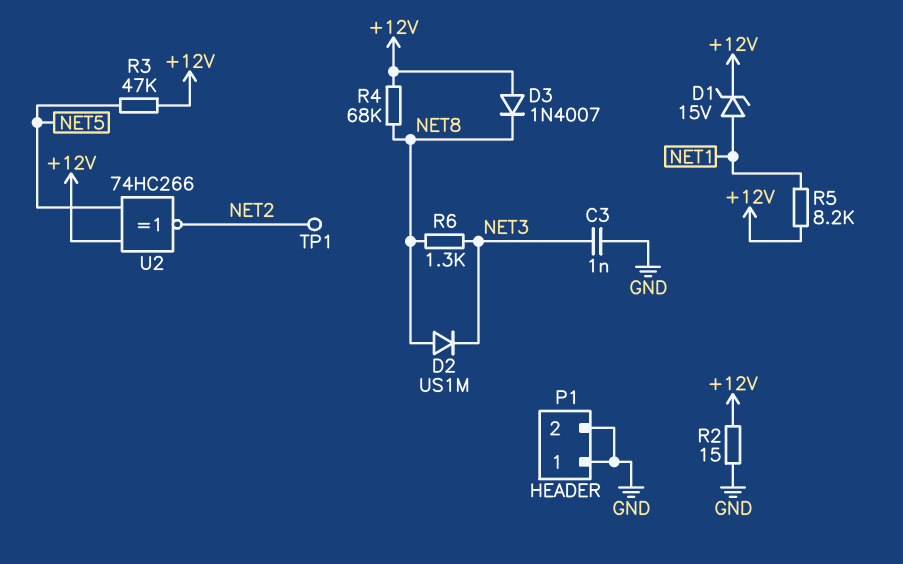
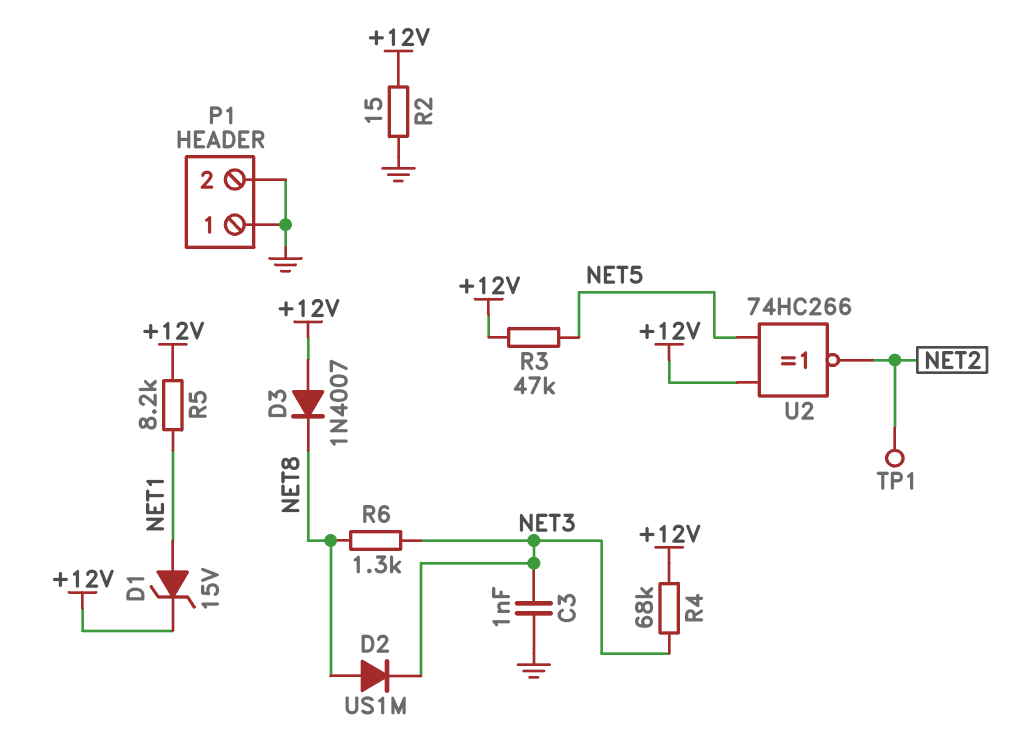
R4: 68k (+12V, NET8) -> 68k (+12V, NET3)

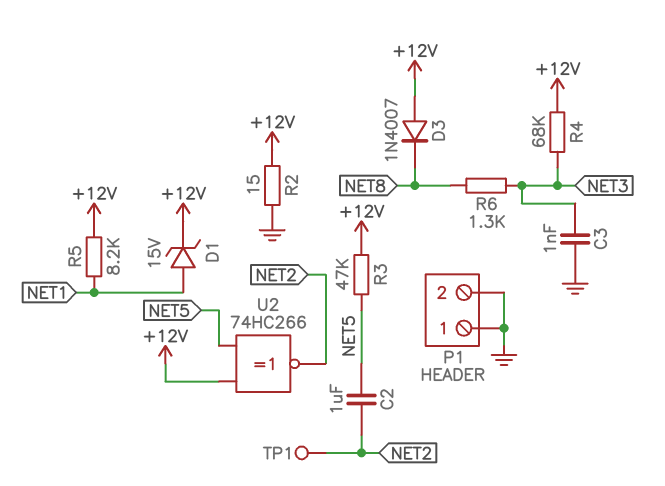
C2: none -> 1uF (NET2, NET5)
D2: diode US1M (A NET8, K NET3) -> none

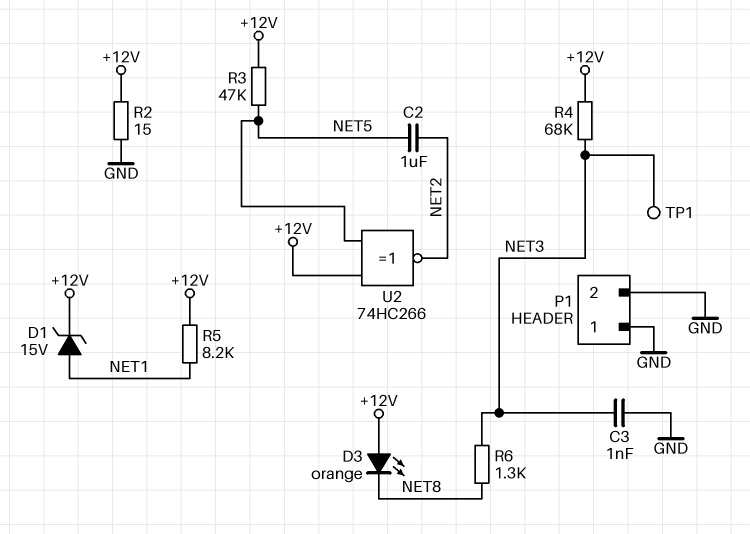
D3: diode 1N4007 (A +12V, K NET8) -> LED orange (A +12V, K NET8)
TP1: test point (NET2) -> test point (NET3)

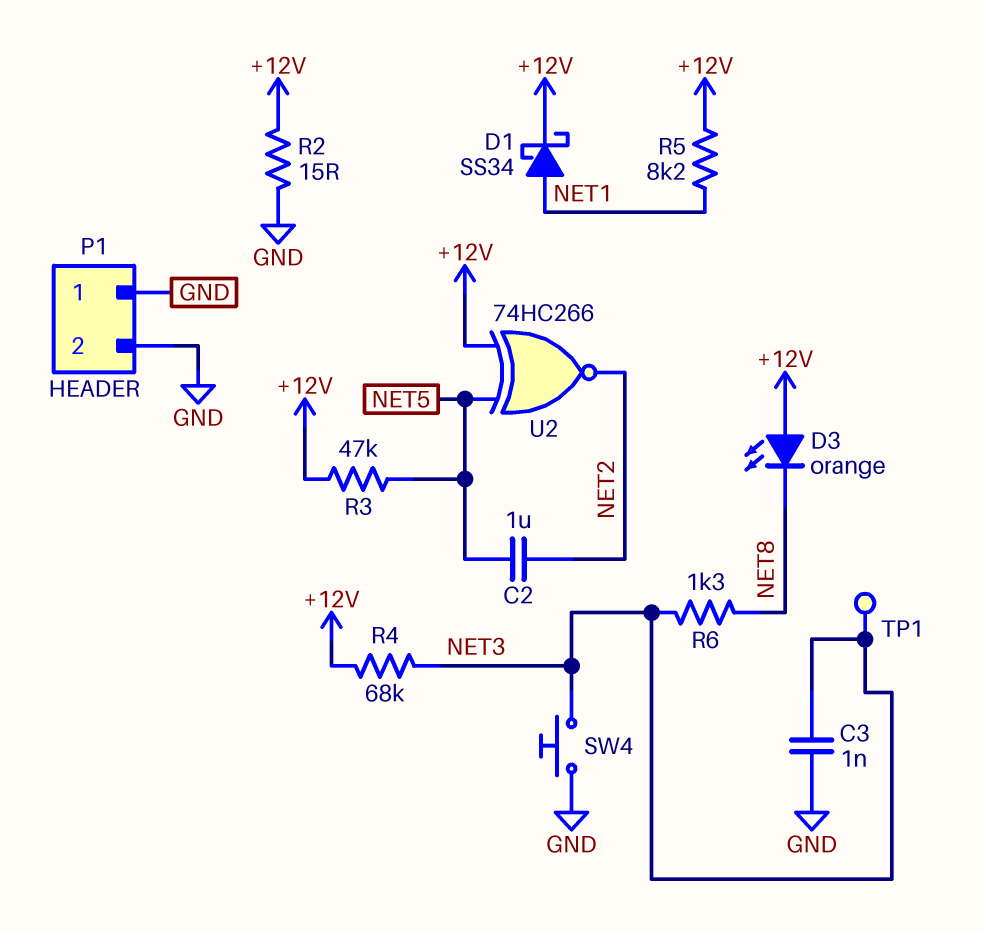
D1: zener 15V (A NET1, K +12V) -> schottky SS34 (A NET1, K +12V)
SW4: none -> button (GND, NET3)

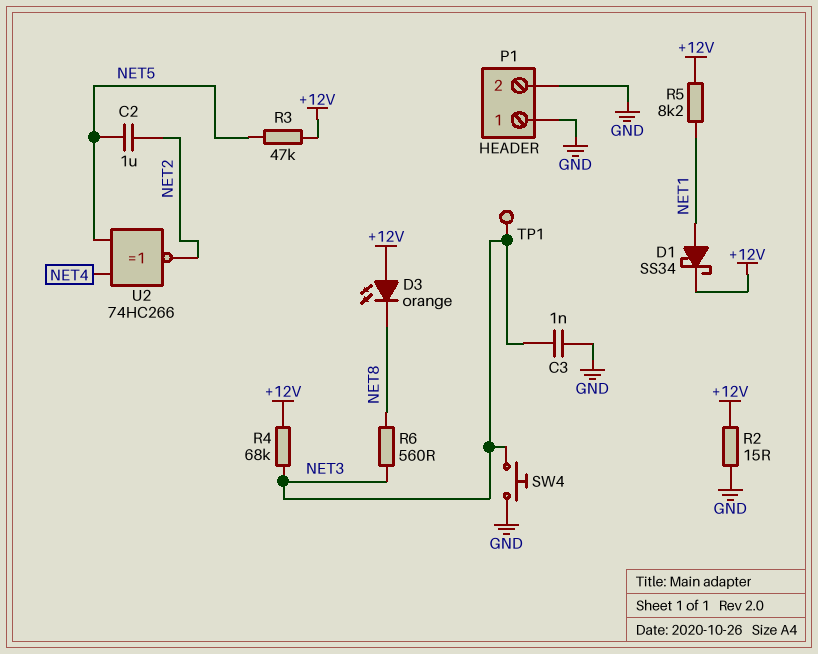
R6: 1.3k (NET3, NET8) -> 560 (NET3, NET8)
U2: XNOR 74HC266 (in +12V, in NET5, out NET2) -> XNOR 74HC266 (in NET4, in NET5, out NET2)

